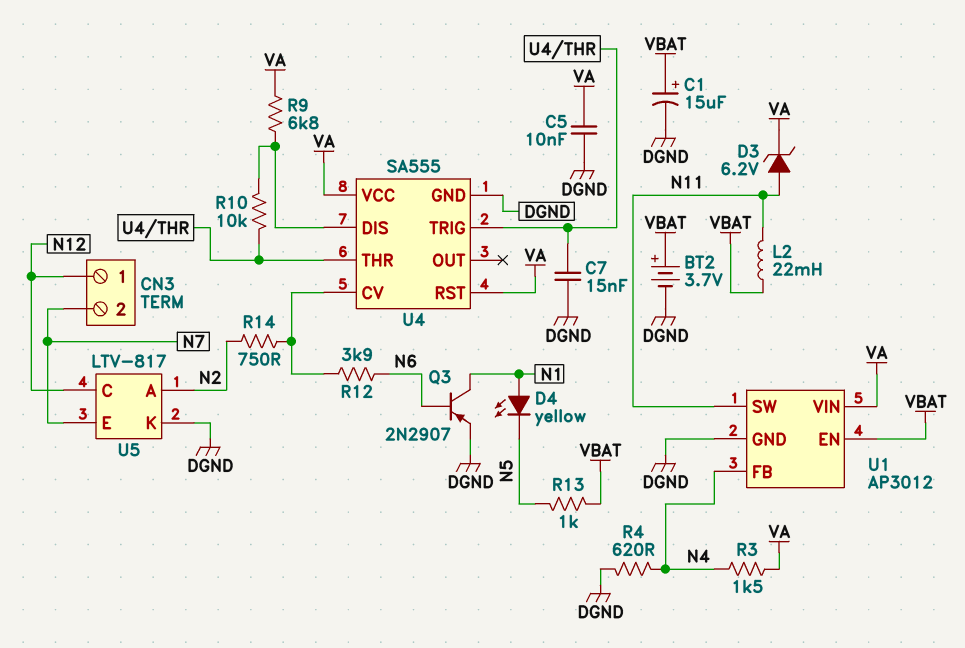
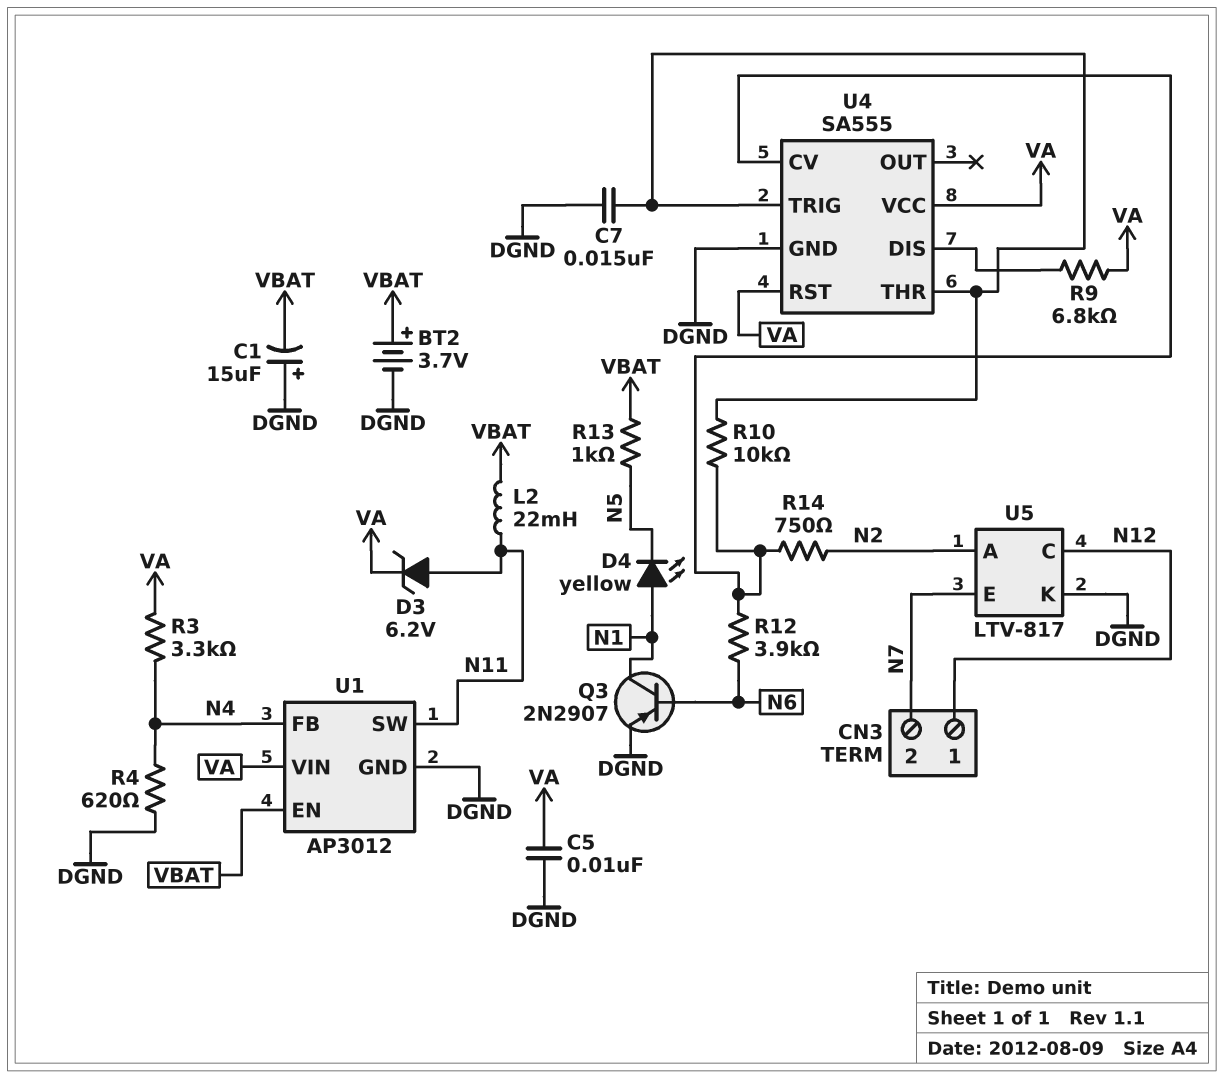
C1: 15uF (plus VBAT, minus DGND) -> 15uF (plus DGND, minus VBAT)
R3: 1.5k (N4, VA) -> 3.3k (N4, VA)
R10: 10k (U4/DIS, U4/THR) -> 10k (U4/CV, U4/THR)

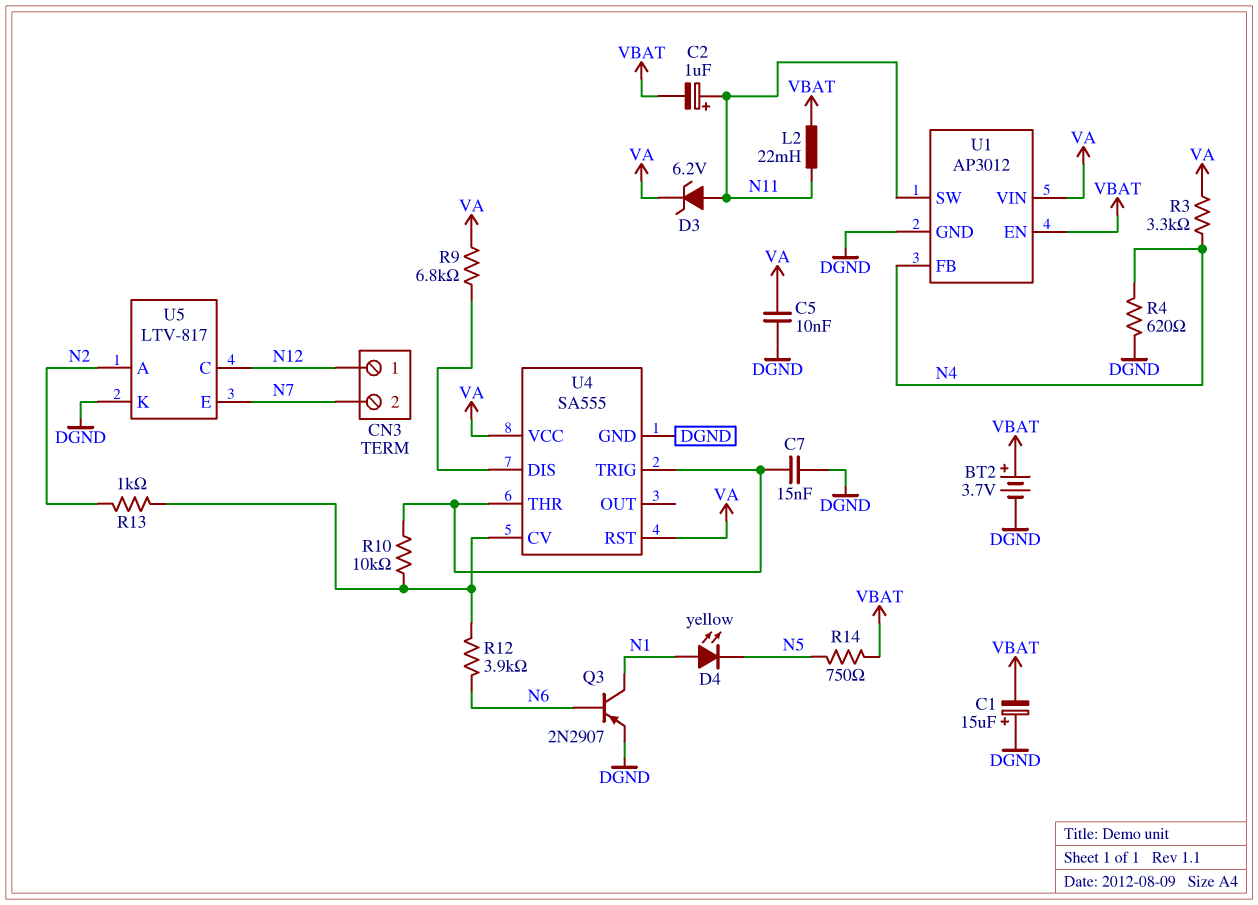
C2: none -> 1uF (plus N11, minus VBAT)
R13: 1k (N5, VBAT) -> 1k (N2, U4/CV)
R14: 750 (N2, U4/CV) -> 750 (N5, VBAT)

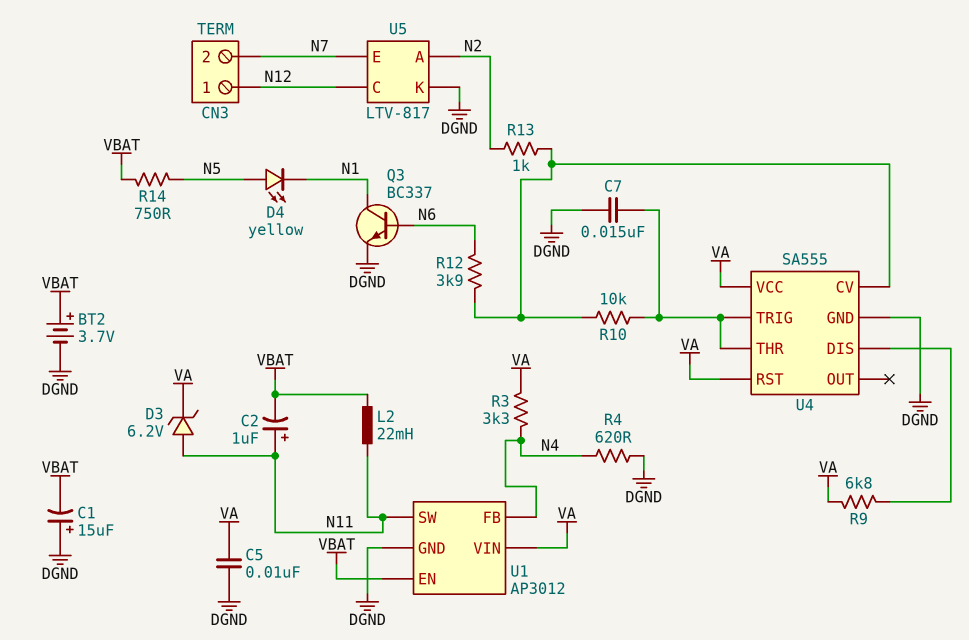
D4: LED yellow (A N1, K N5) -> LED yellow (A N5, K N1)
Q3: PNP 2N2907 (B N6, C N1, E DGND) -> NPN BC337 (B N6, C N1, E DGND)

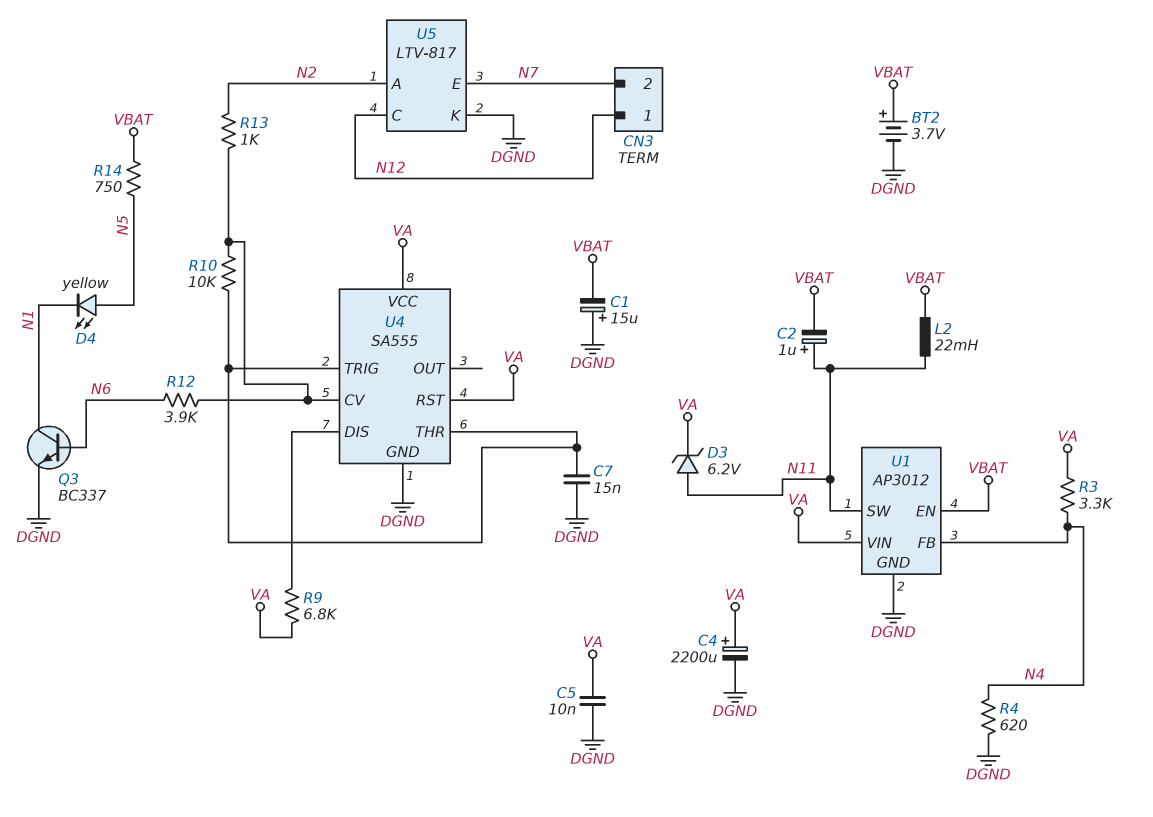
C4: none -> 2200uF (plus VA, minus DGND)

